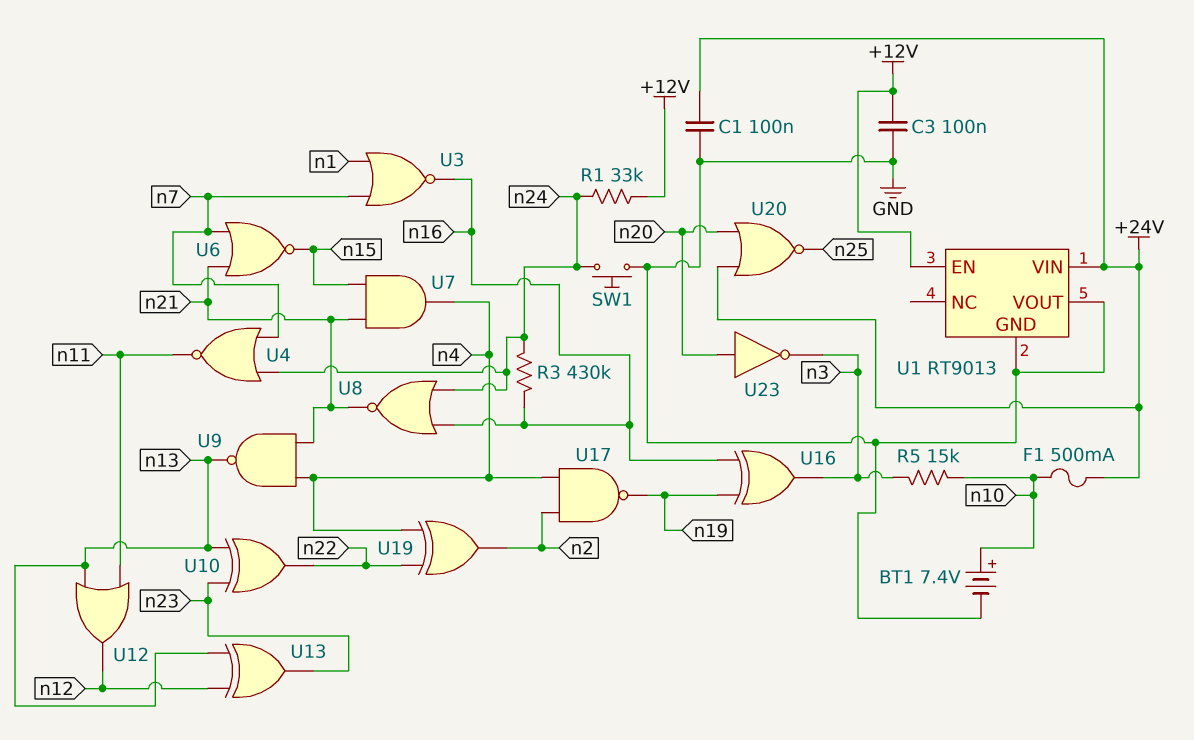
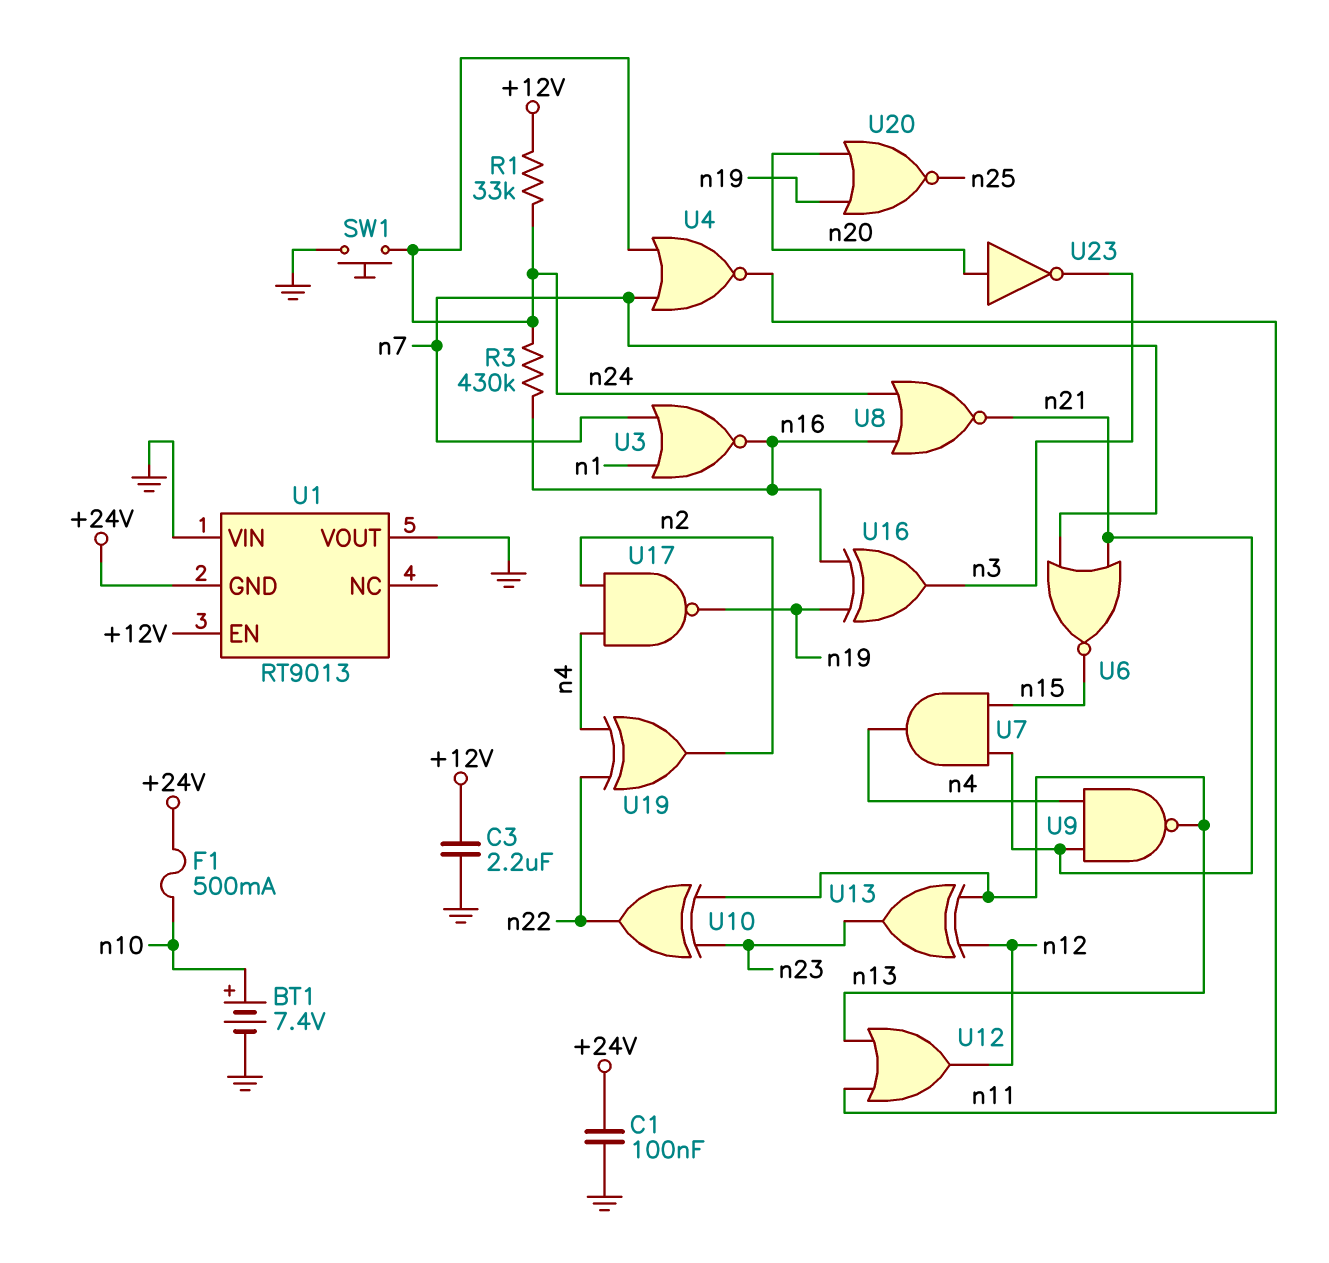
C3: 100nF (+12V, GND) -> 2.2uF (+12V, GND)
R5: 15k (n3, n10) -> none
U1 pin GND: GND -> +24V
U1 pin VIN: +24V -> GND
U20: NOR (in +24V, in n20, out n25) -> NOR (in n19, in n20, out n25)

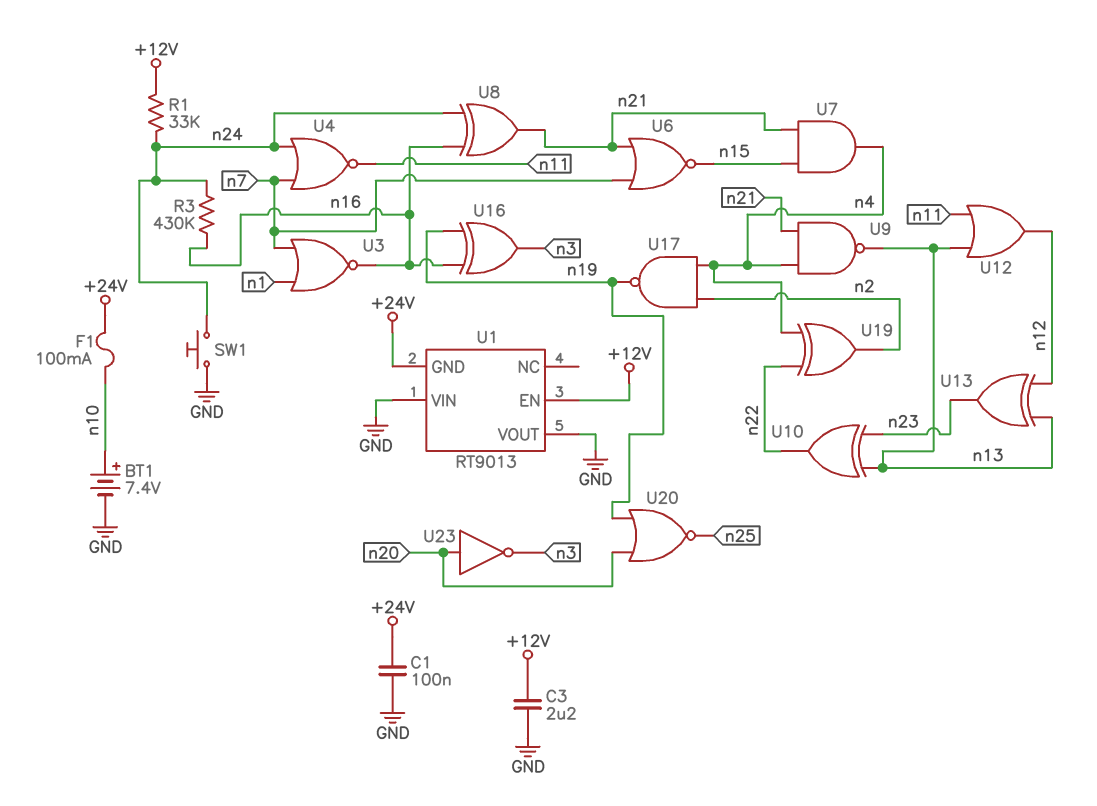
F1: 500mA (+24V, n10) -> 100mA (+24V, n10)
U8: NOR (in n16, in n24, out n21) -> XOR (in n16, in n24, out n21)

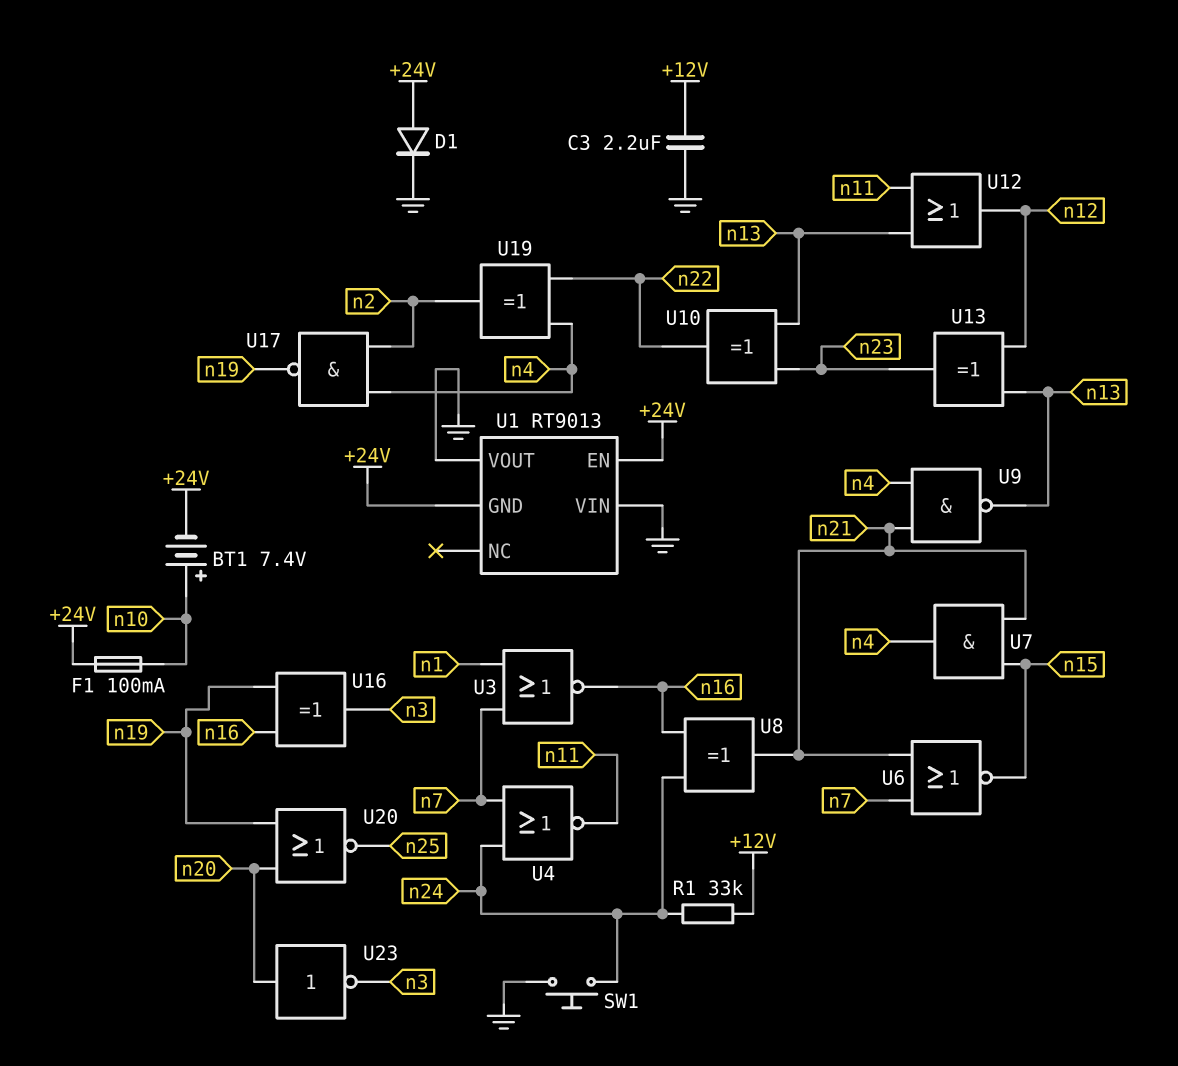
BT1: 7.4V (plus n10, minus GND) -> 7.4V (plus n10, minus +24V)
C1: 100nF (+24V, GND) -> none
D1: none -> diode (A +24V, K GND)
R3: 430k (n16, n24) -> none
U1 pin EN: +12V -> +24V

